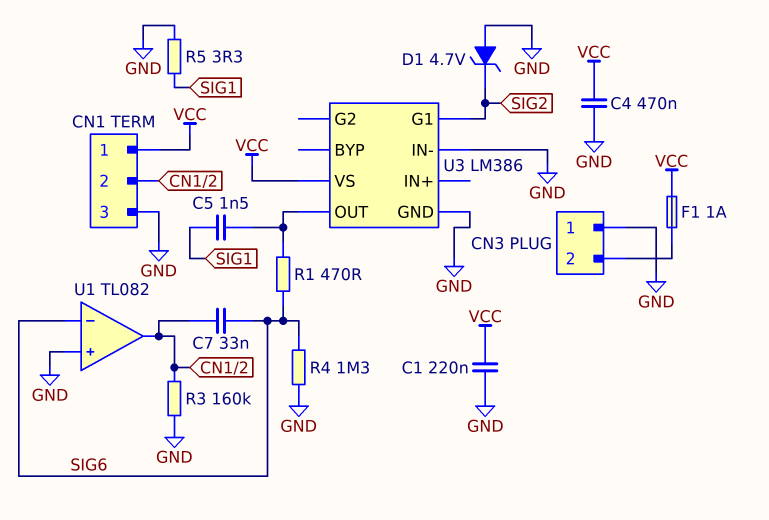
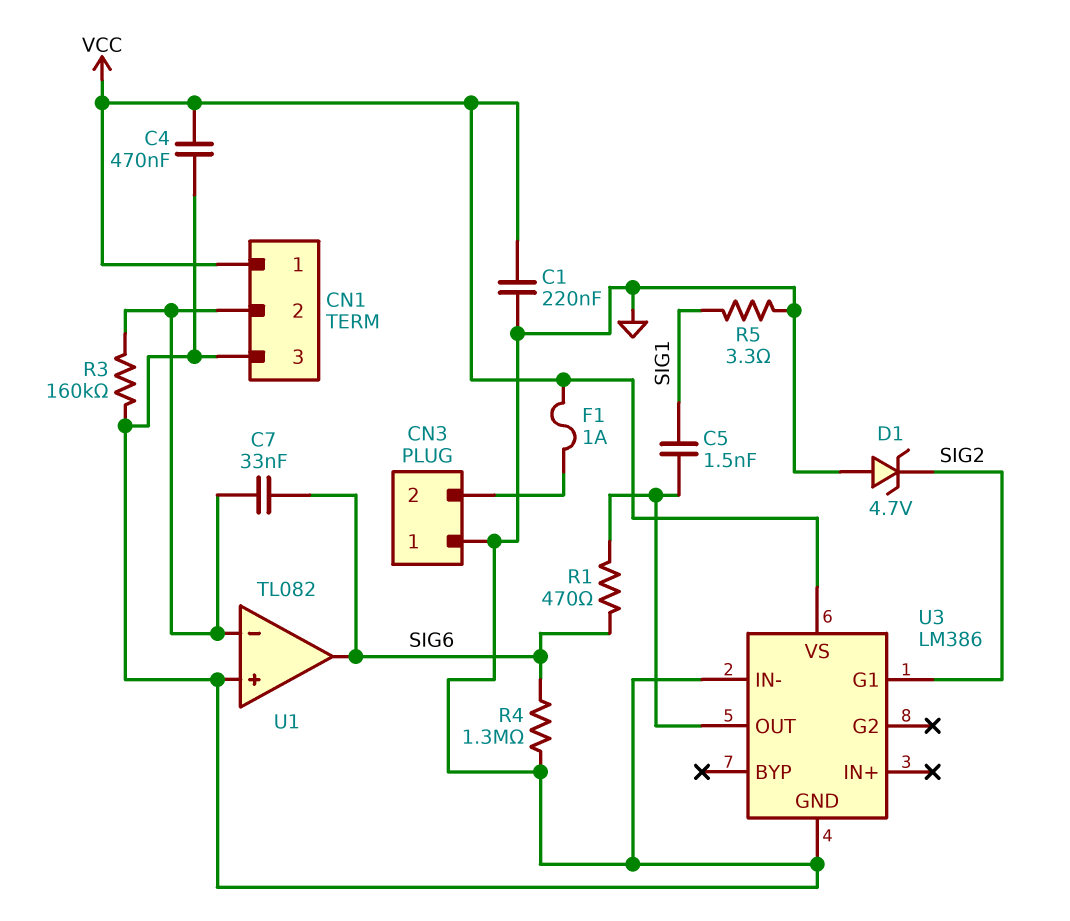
U1 pin in-: SIG6 -> CN1/2
U1 pin out: CN1/2 -> SIG6

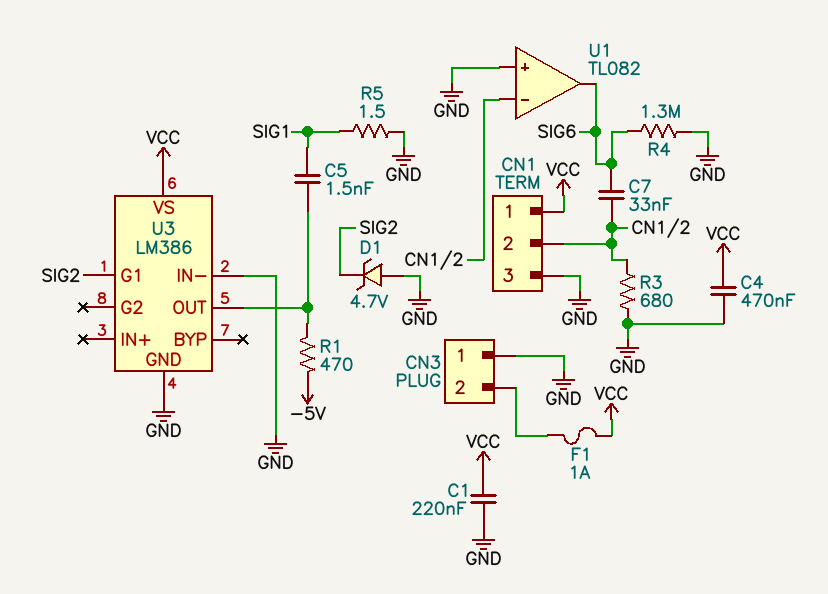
R1: 470 (SIG6, U3/OUT) -> 470 (-5V, U3/OUT)
R3: 160k (CN1/2, GND) -> 680 (CN1/2, GND)
R5: 3.3 (GND, SIG1) -> 1.5 (GND, SIG1)

